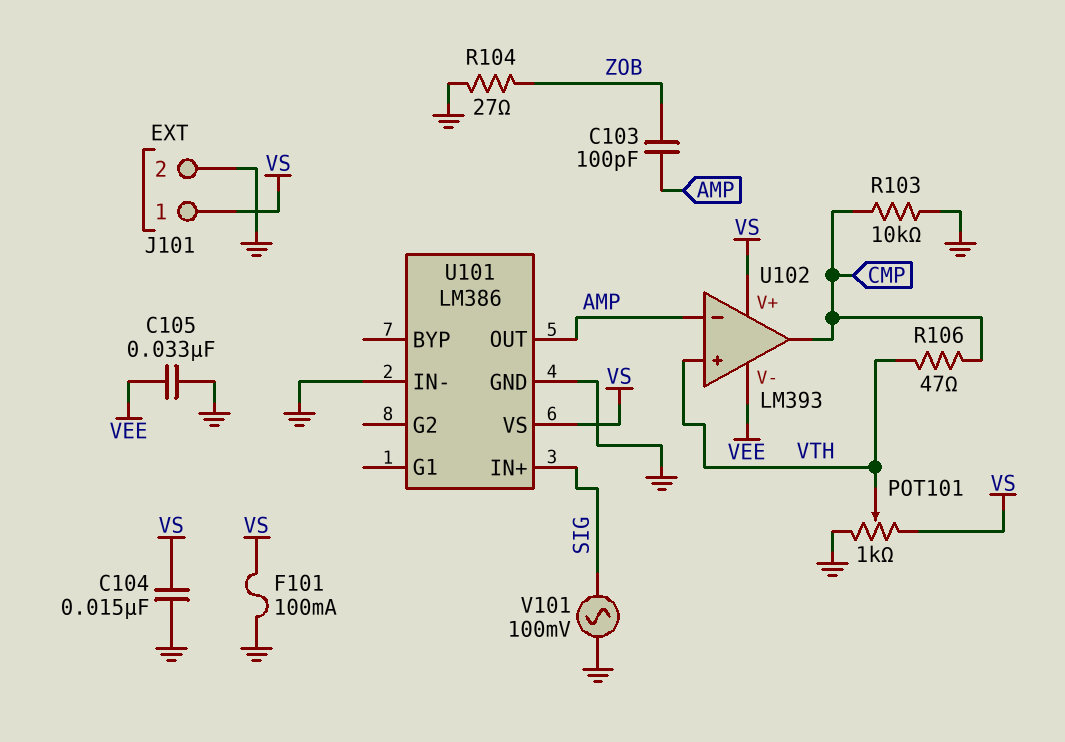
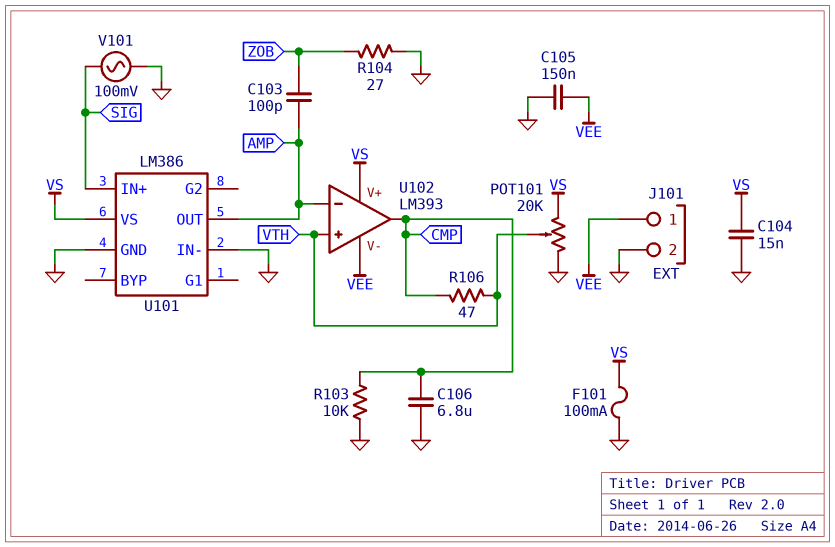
C105: 33nF (GND, VEE) -> 150nF (GND, VEE)
C106: none -> 6.8uF (CMP, GND)
J101 pin 1: VS -> VEE
POT101: 1k (GND, VS, wiper VTH) -> 20k (GND, VS, wiper VTH)

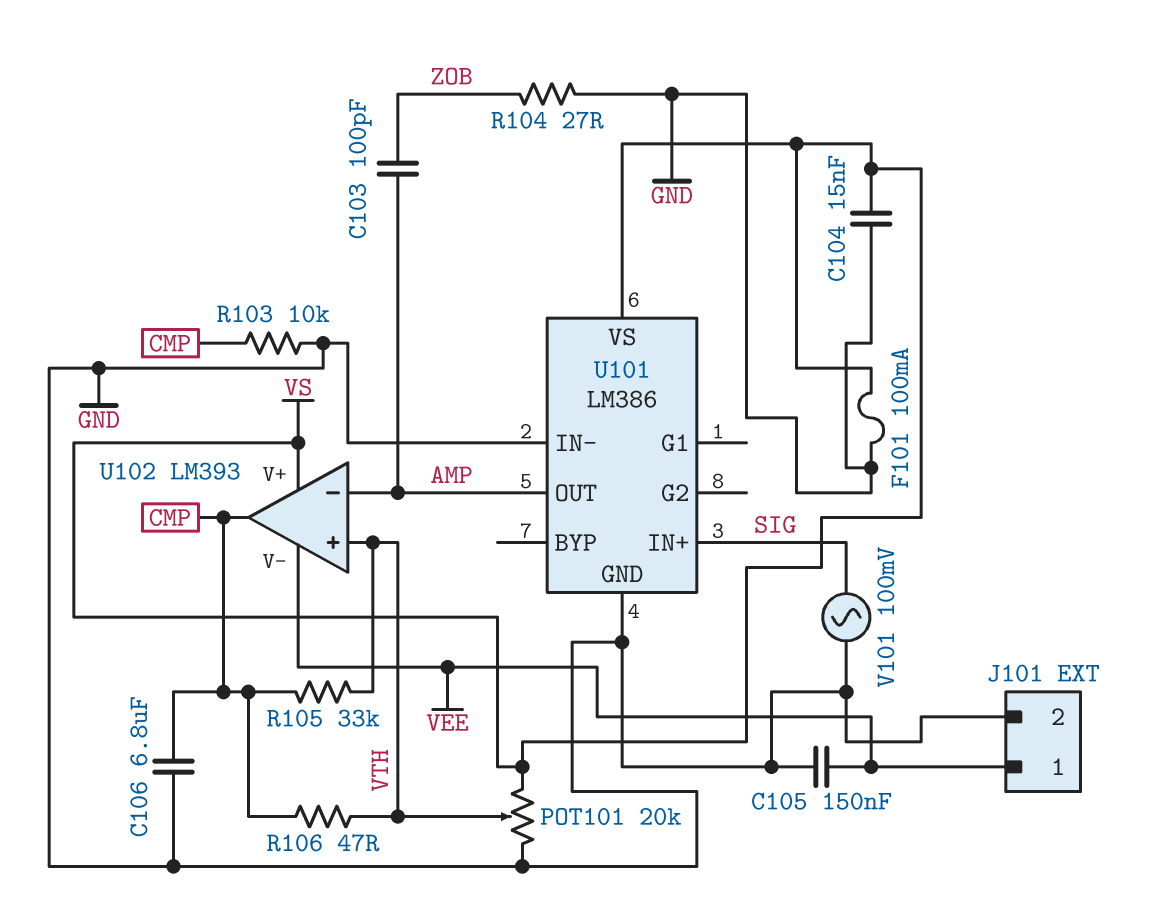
R105: none -> 33k (CMP, VTH)

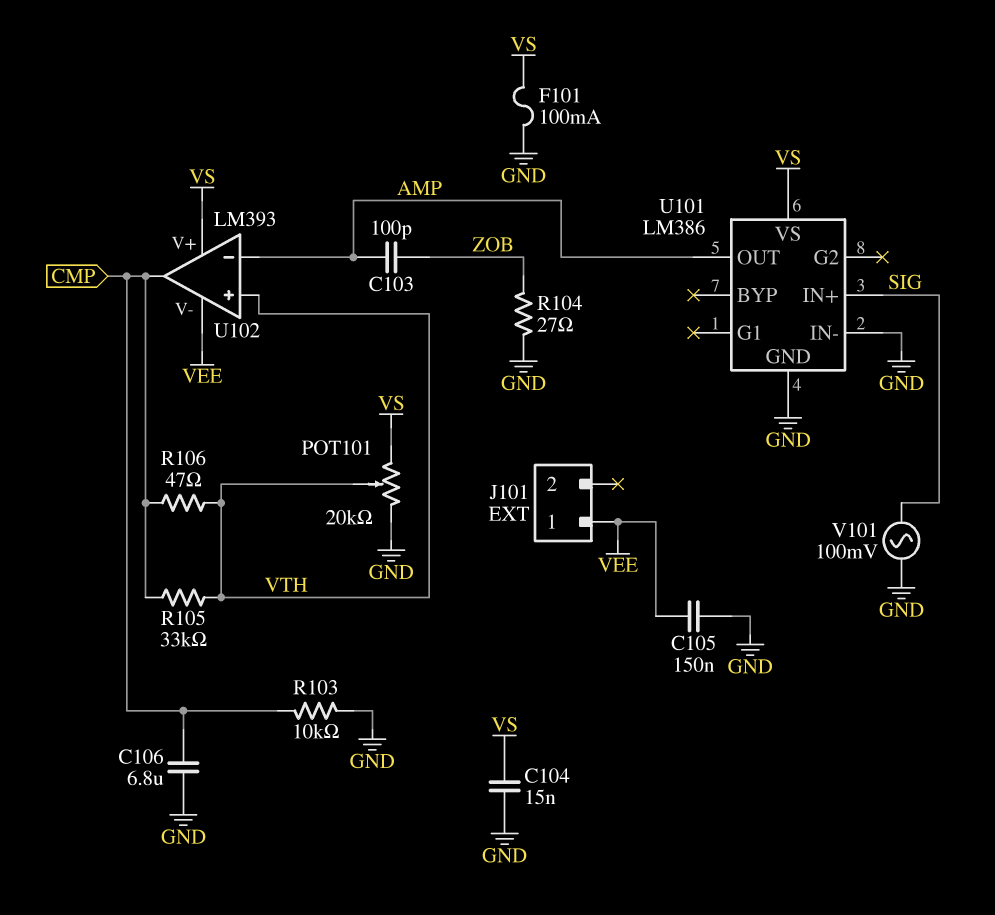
J101 pin 2: GND -> none

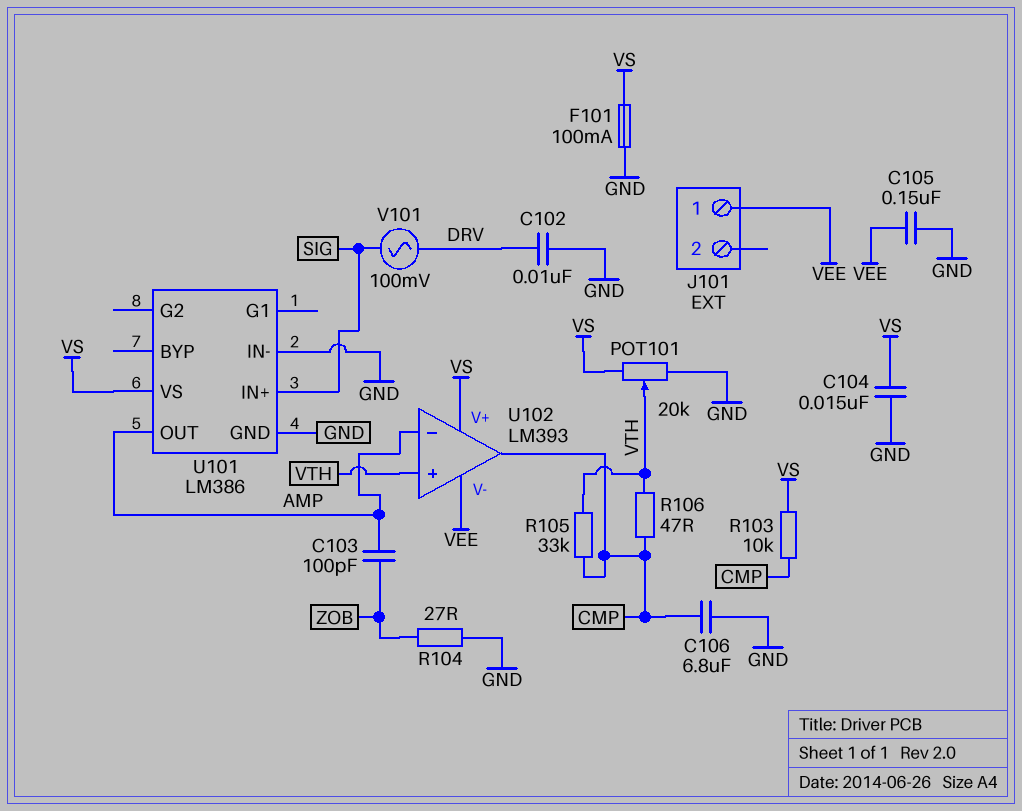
C102: none -> 10nF (DRV, GND)
R103: 10k (CMP, GND) -> 10k (CMP, VS)
V101: AC 100mV (GND, SIG) -> AC 100mV (DRV, SIG)

